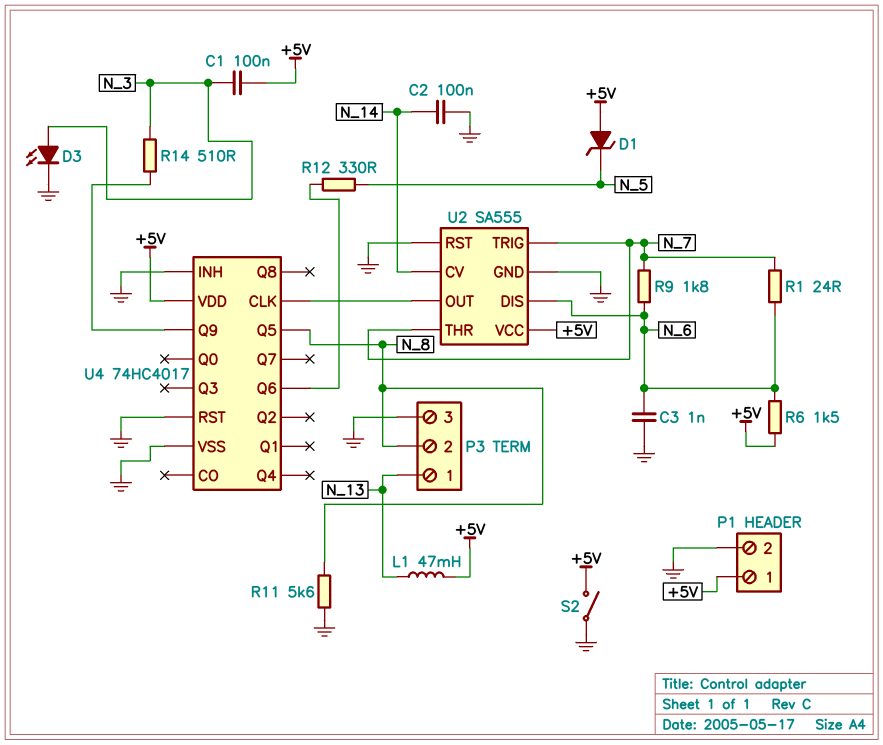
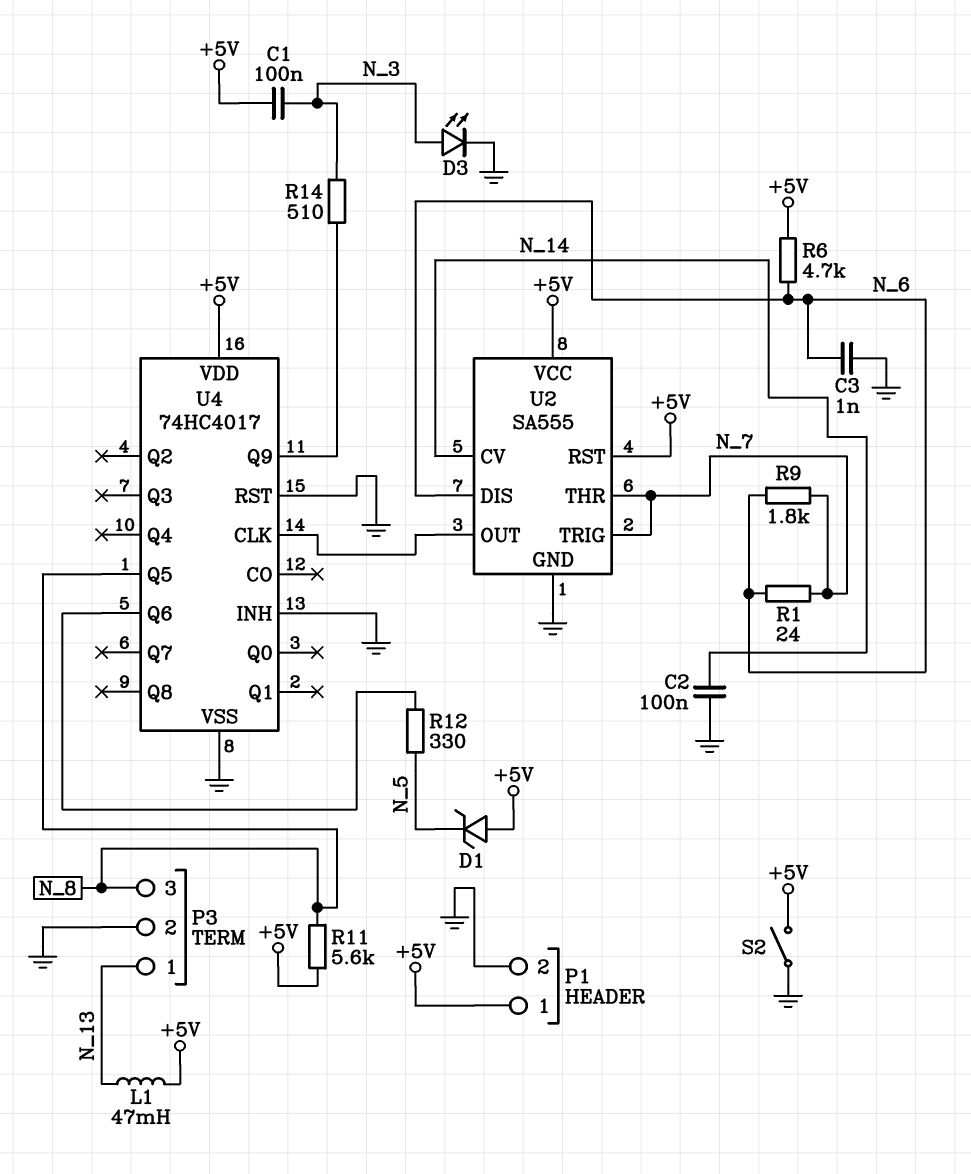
P3 pin 2: N_8 -> GND
P3 pin 3: GND -> N_8
R6: 1.5k (+5V, N_6) -> 4.7k (+5V, N_6)
R11: 5.6k (GND, N_8) -> 5.6k (+5V, N_8)
U2 pin RST: GND -> +5V

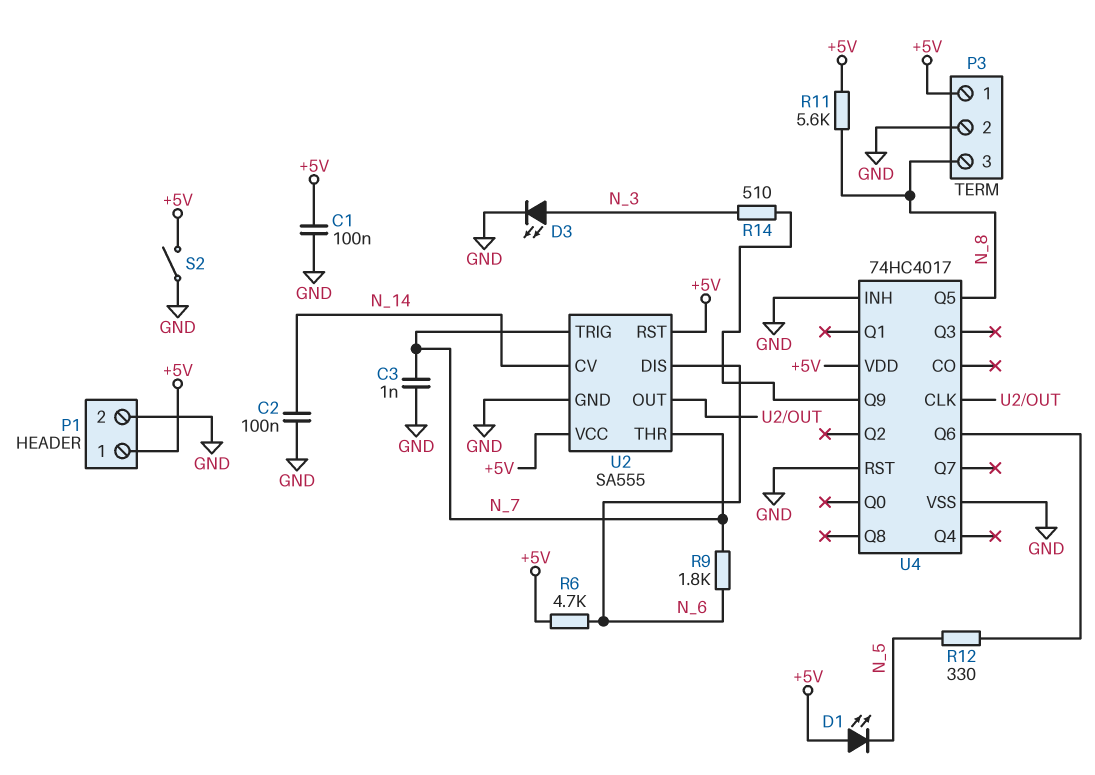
C1: 100nF (+5V, N_3) -> 100nF (+5V, GND)
C3: 1nF (GND, N_6) -> 1nF (GND, N_7)
D1: zener (A +5V, K N_5) -> LED (A +5V, K N_5)
L1: 47mH (+5V, N_13) -> none
P3 pin 1: N_13 -> +5V
R1: 24 (N_6, N_7) -> none

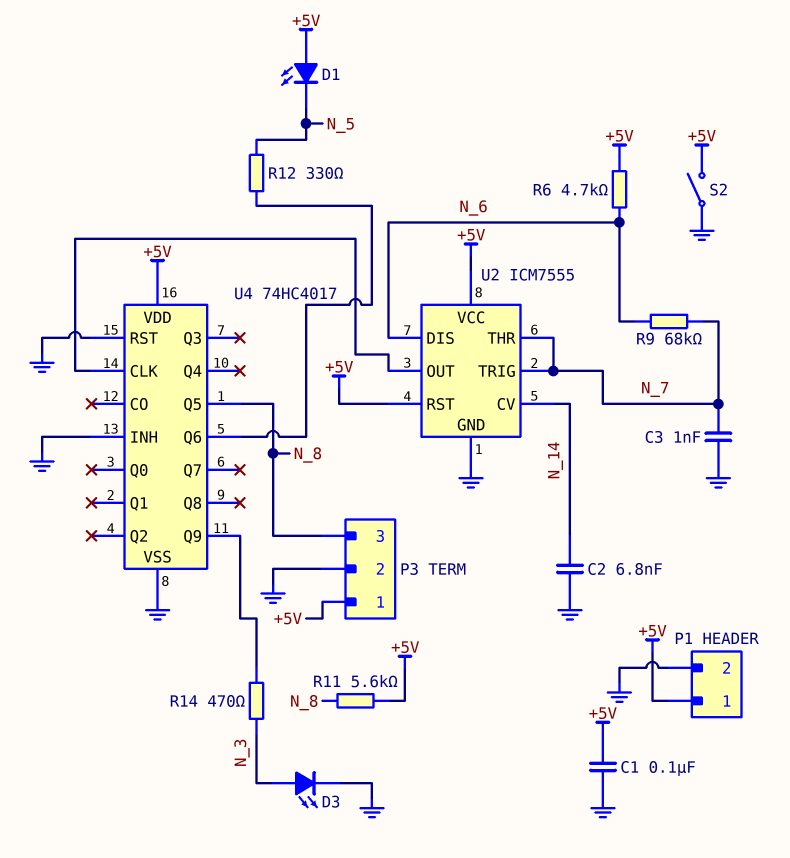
C2: 100nF (GND, N_14) -> 6.8nF (GND, N_14)
R9: 1.8k (N_6, N_7) -> 68k (N_6, N_7)
R14: 510 (N_3, U4/Q9) -> 470 (N_3, U4/Q9)
U2: SA555 -> ICM7555

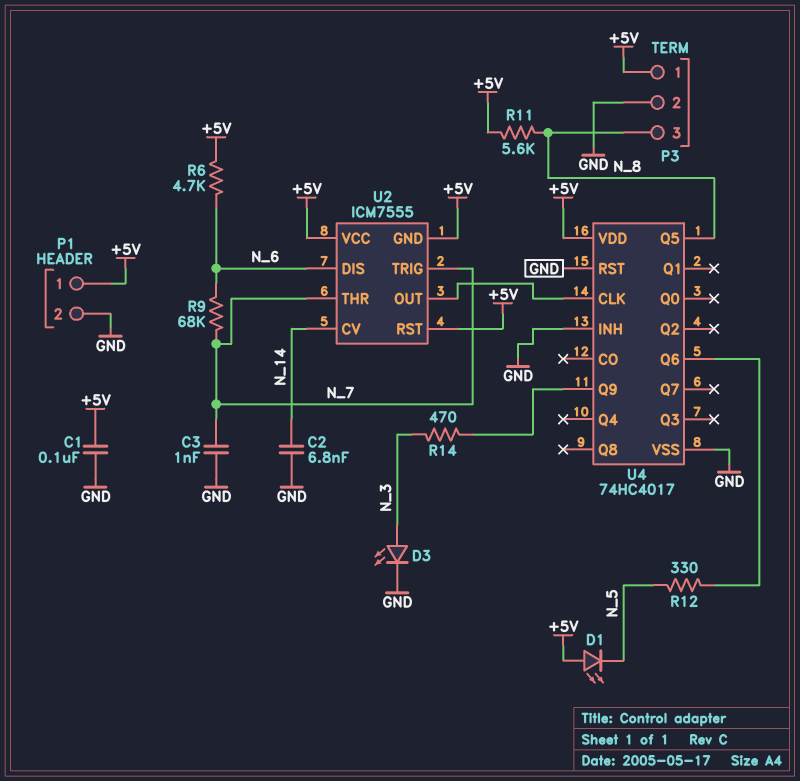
S2: switch (+5V, GND) -> none
U2 pin GND: GND -> +5V

